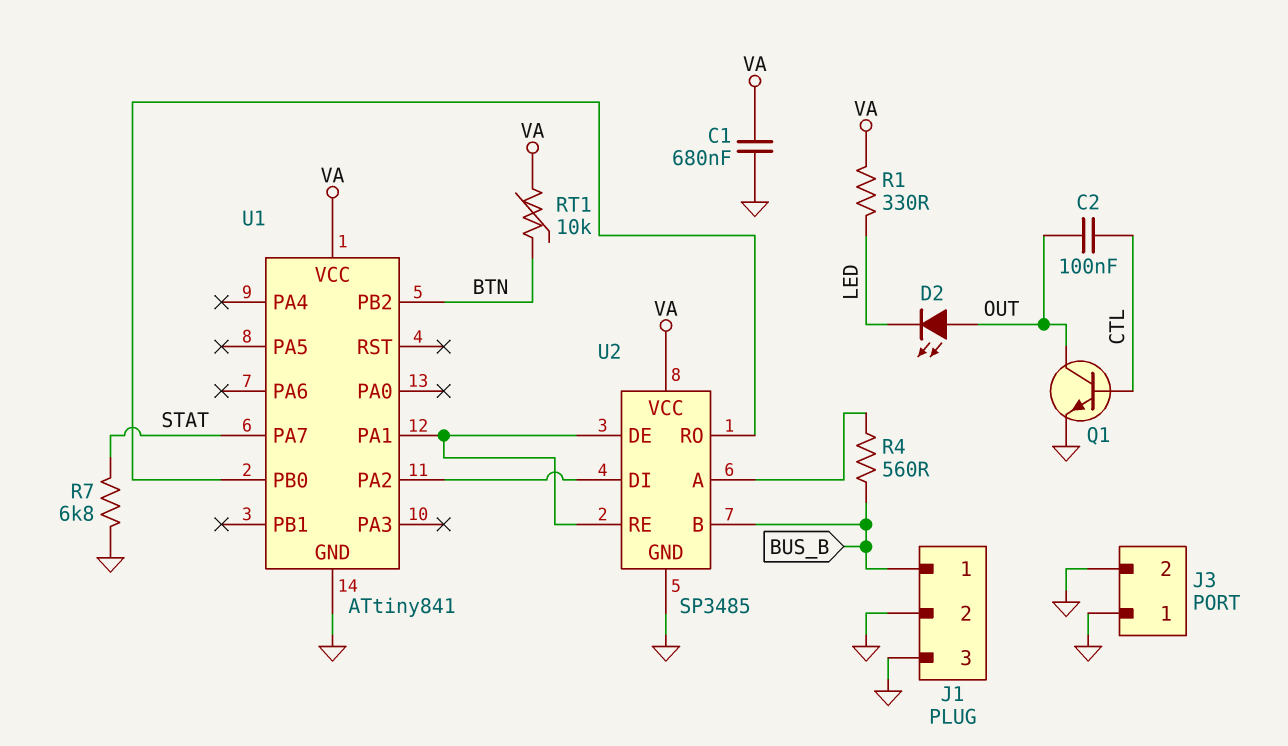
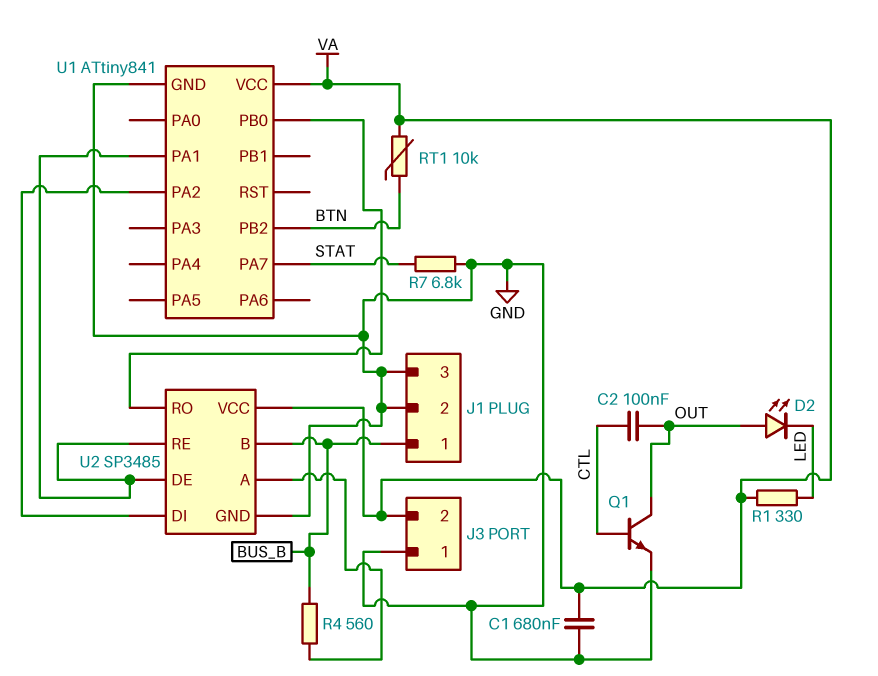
J3 pin 2: GND -> VA

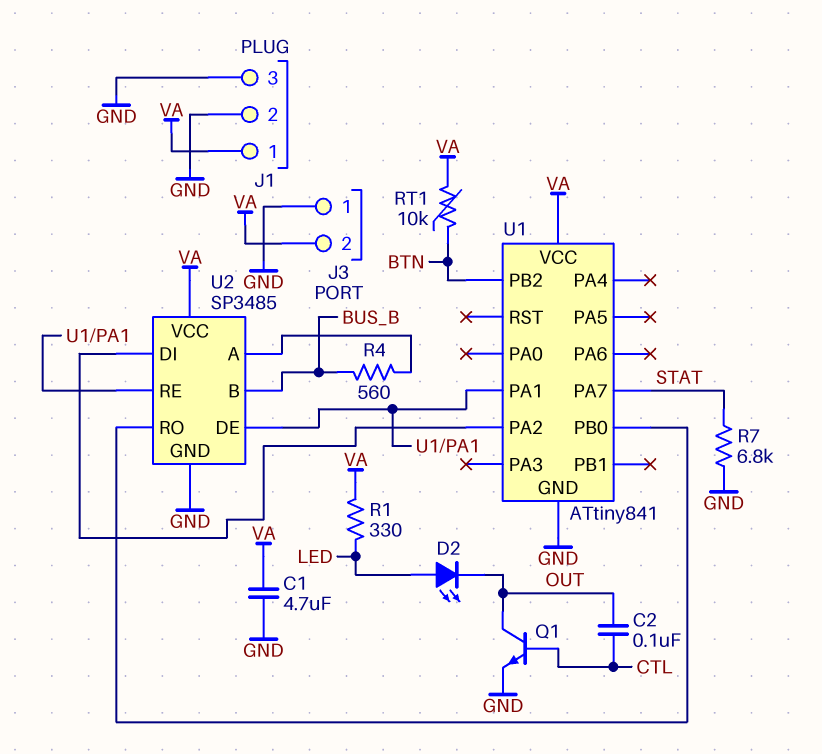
C1: 680nF (GND, VA) -> 4.7uF (GND, VA)
D2: LED (A OUT, K LED) -> LED (A LED, K OUT)
J1 pin 1: BUS_B -> VA

